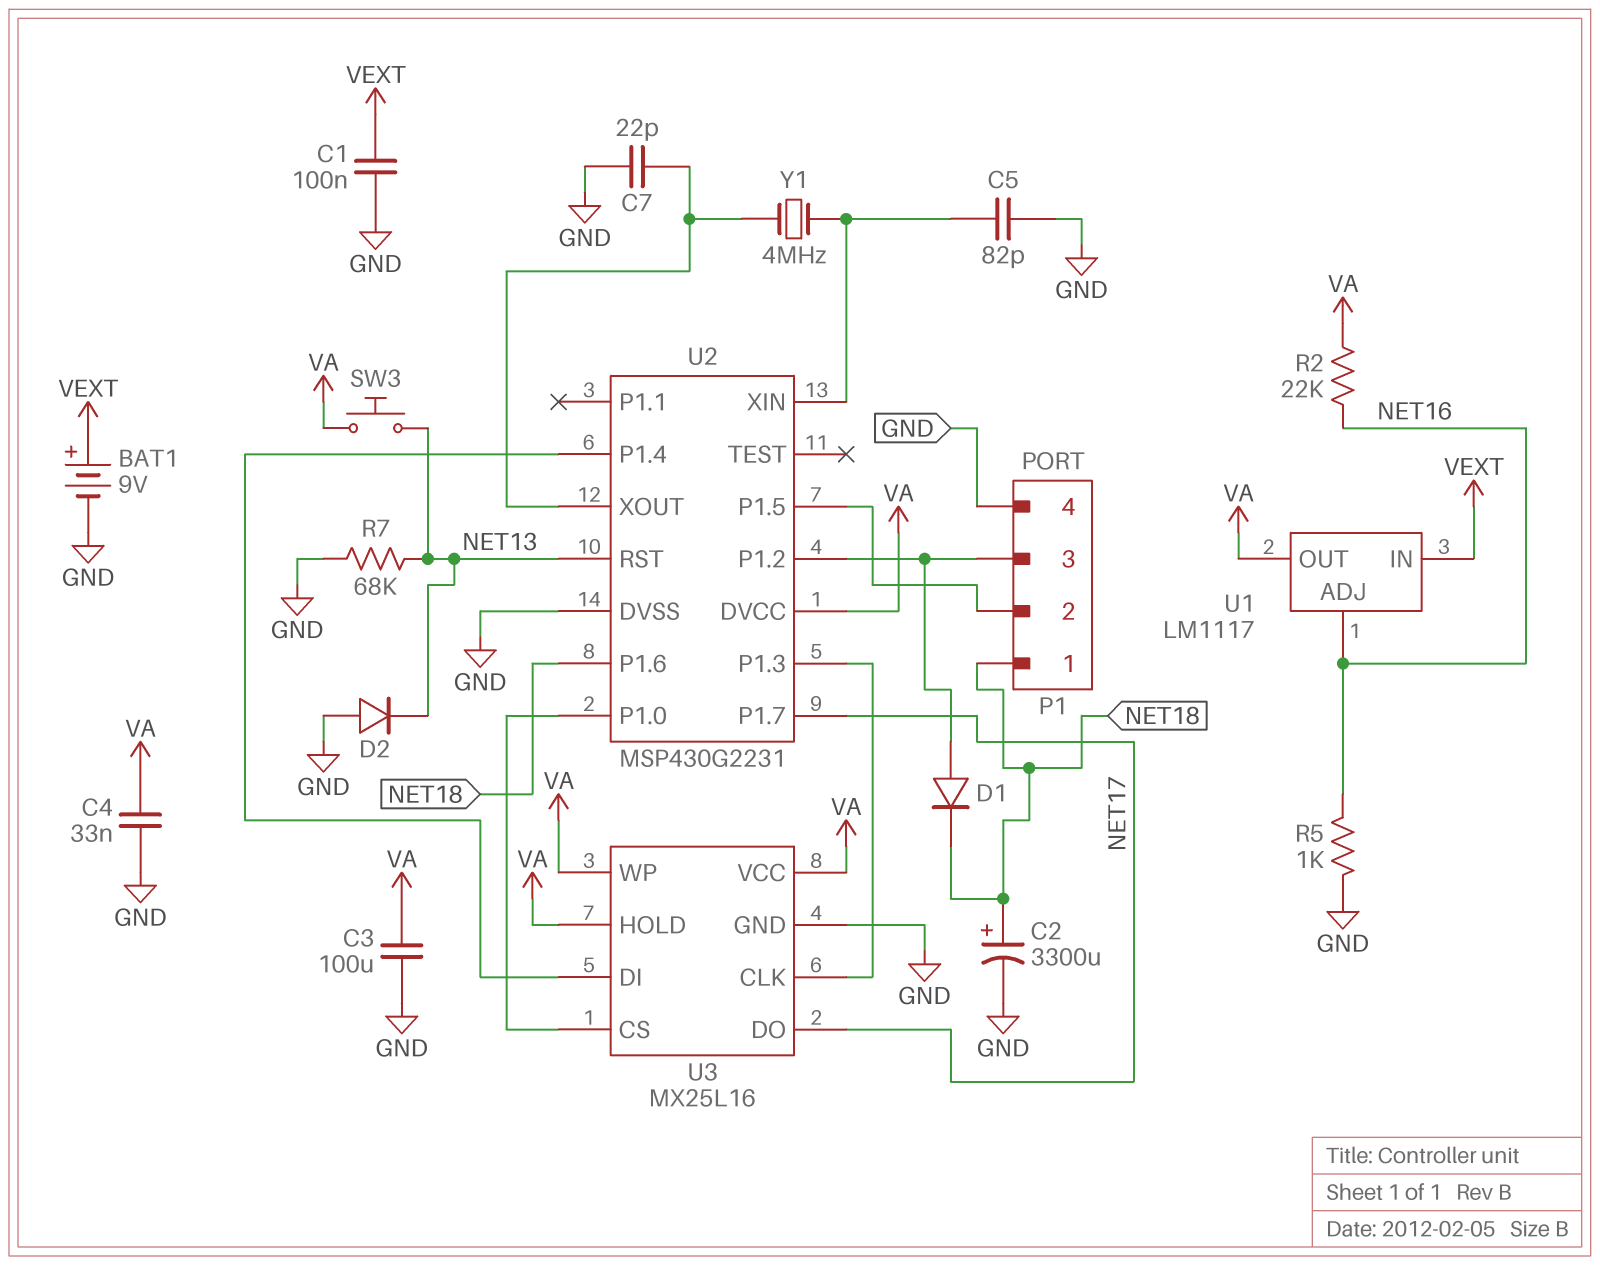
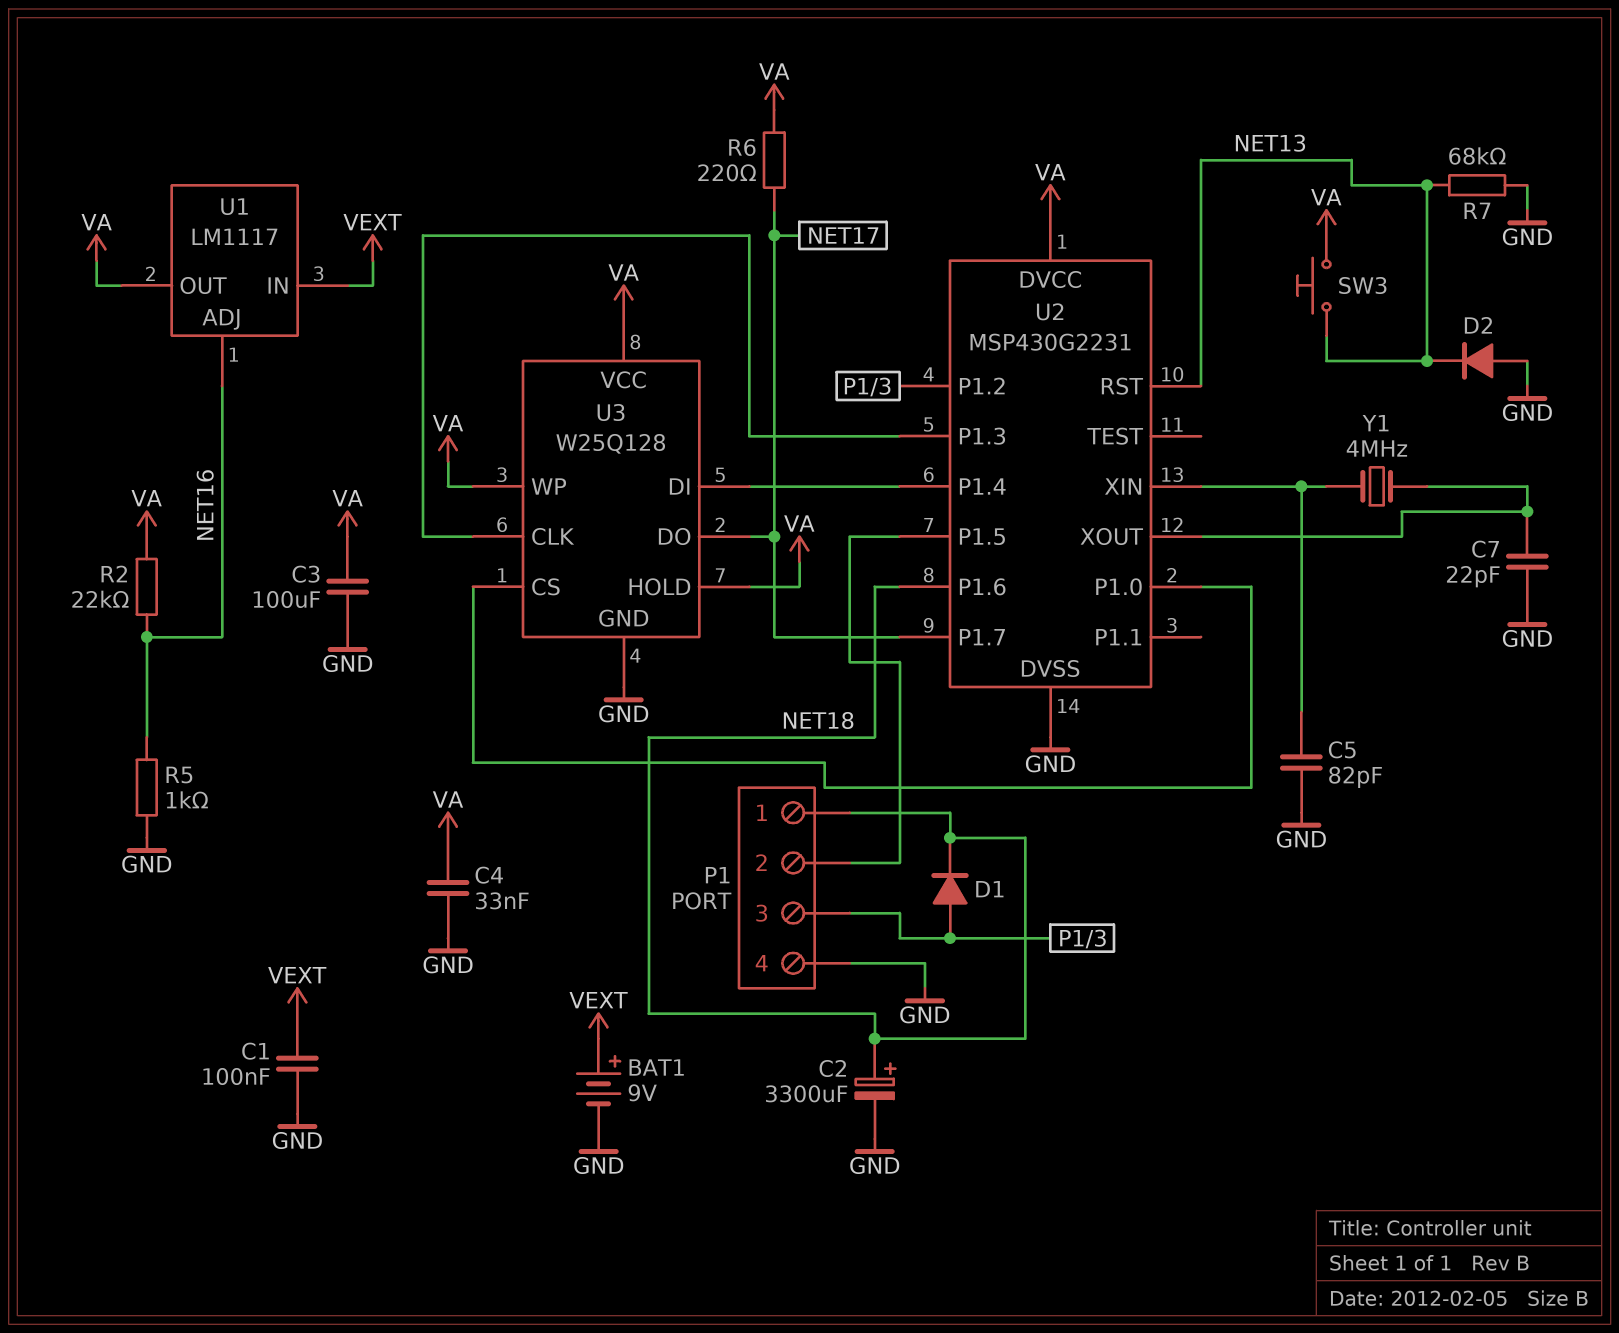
R6: none -> 220 (NET17, VA)
U3: MX25L16 -> W25Q128

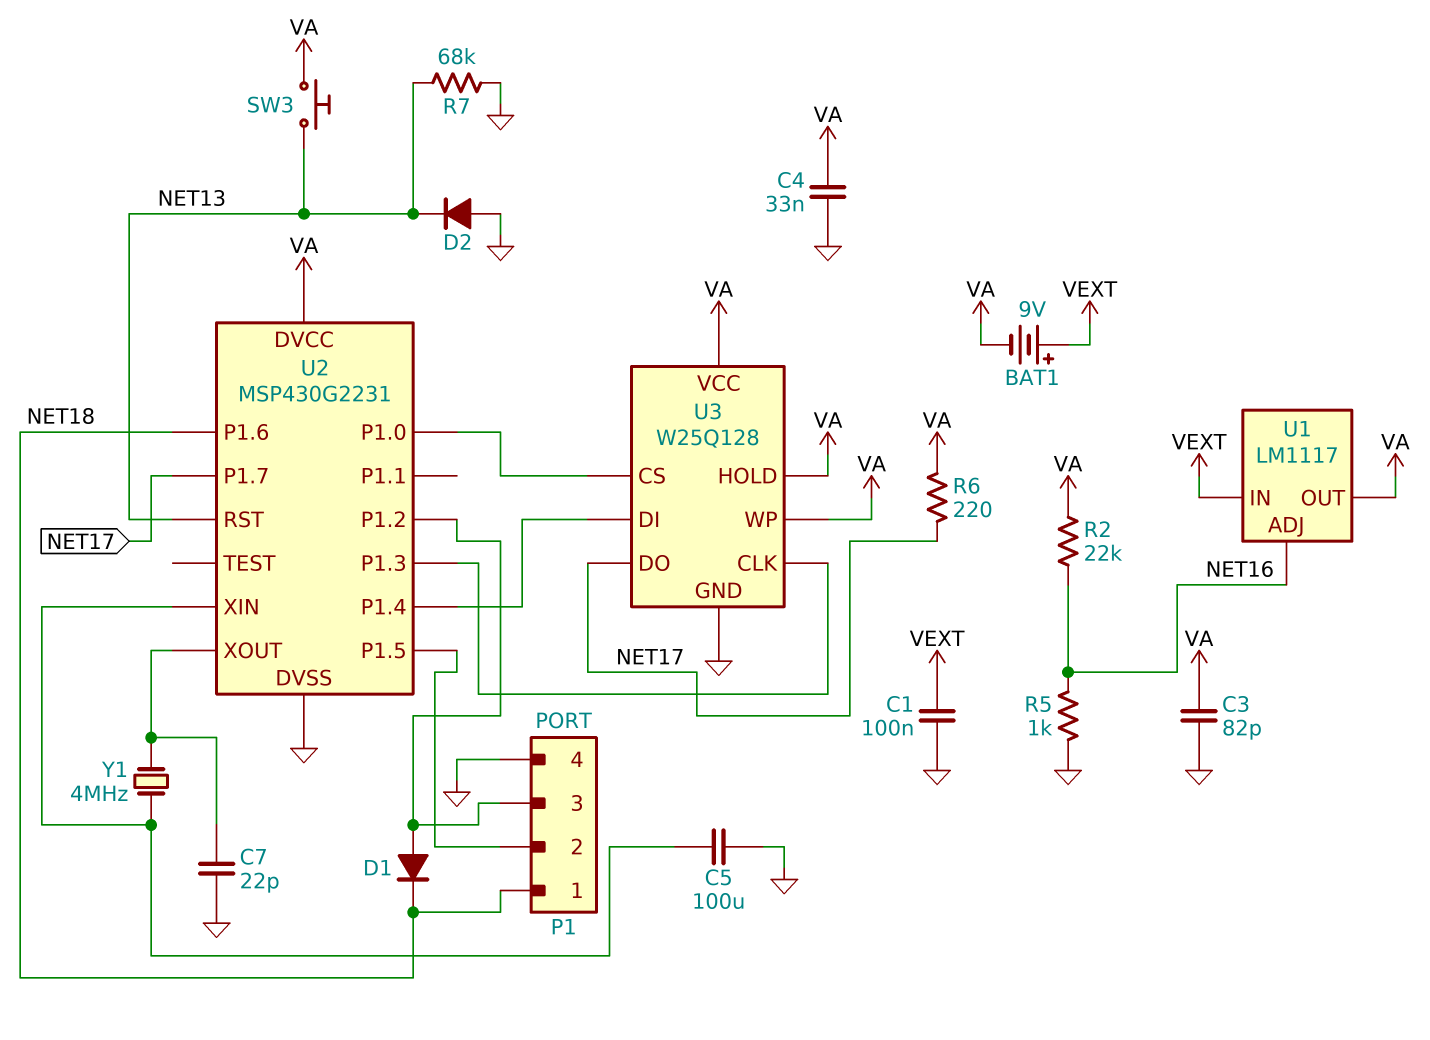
BAT1: 9V (plus VEXT, minus GND) -> 9V (plus VEXT, minus VA)
C2: 3300uF (plus NET18, minus GND) -> none
C3: 100uF (GND, VA) -> 82pF (GND, VA)
C5: 82pF (GND, U2/XIN) -> 100uF (GND, U2/XIN)

